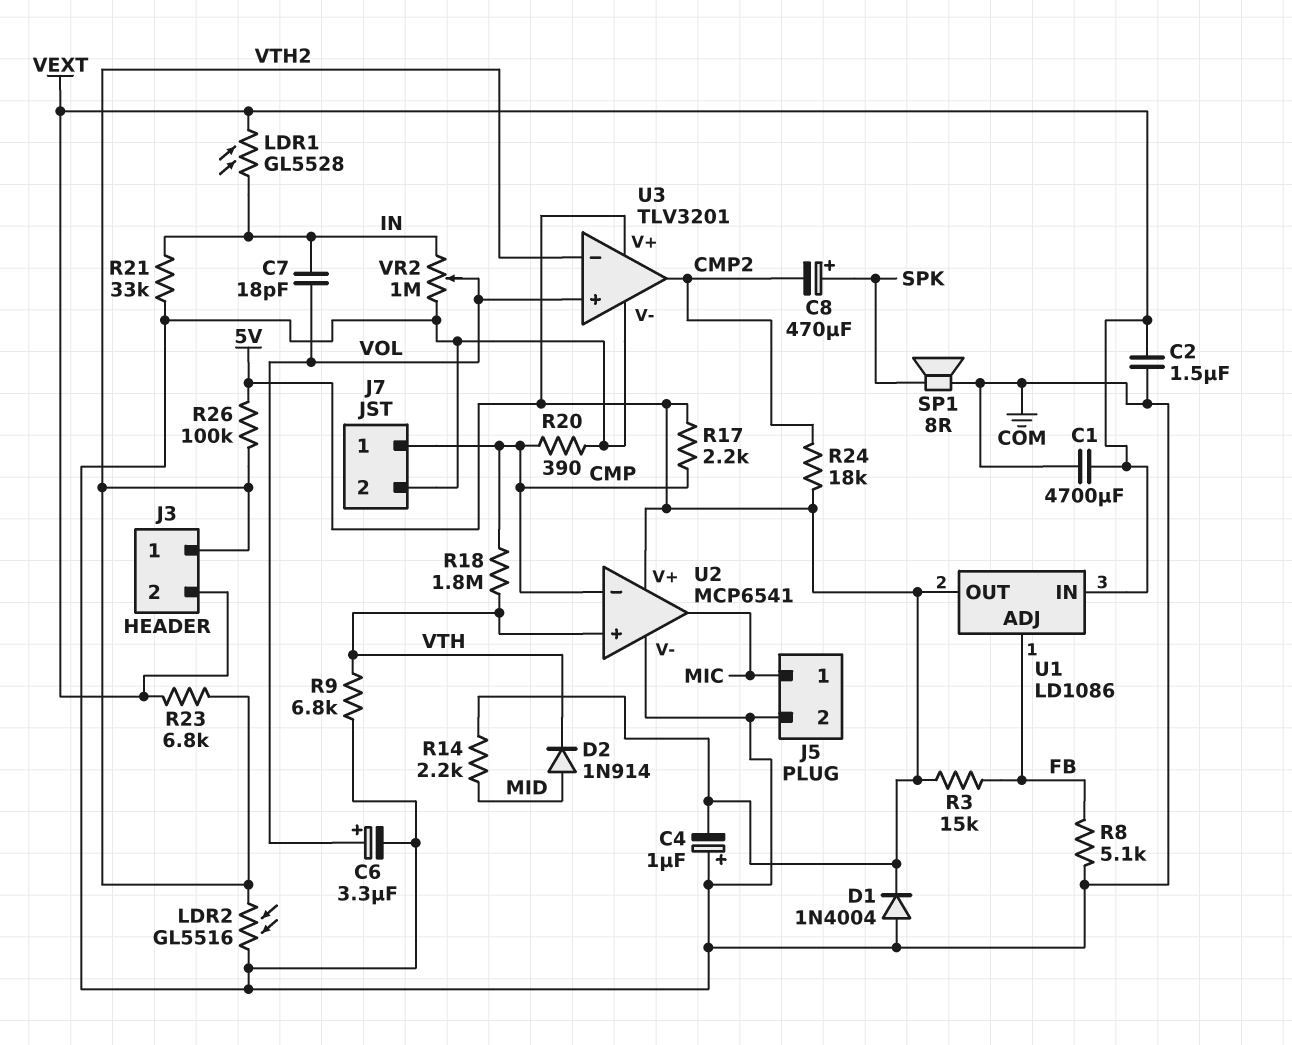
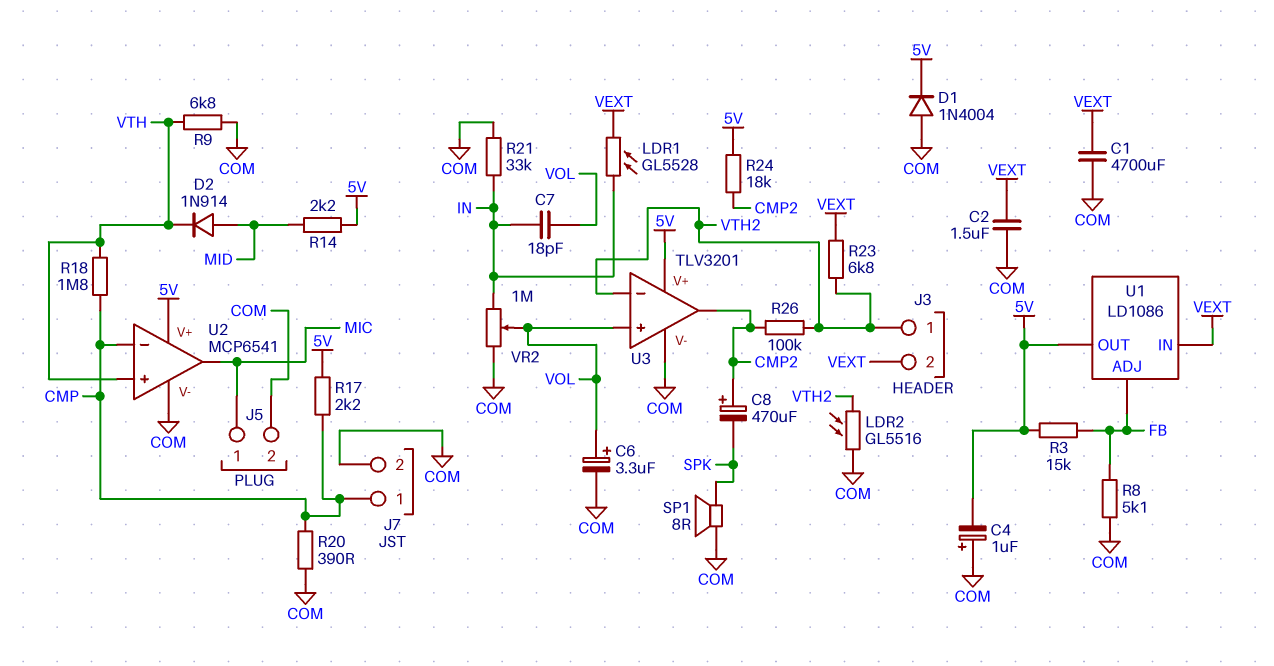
C8: 470uF (plus SPK, minus CMP2) -> 470uF (plus CMP2, minus SPK)
R26: 100k (5V, VTH2) -> 100k (CMP2, VTH2)

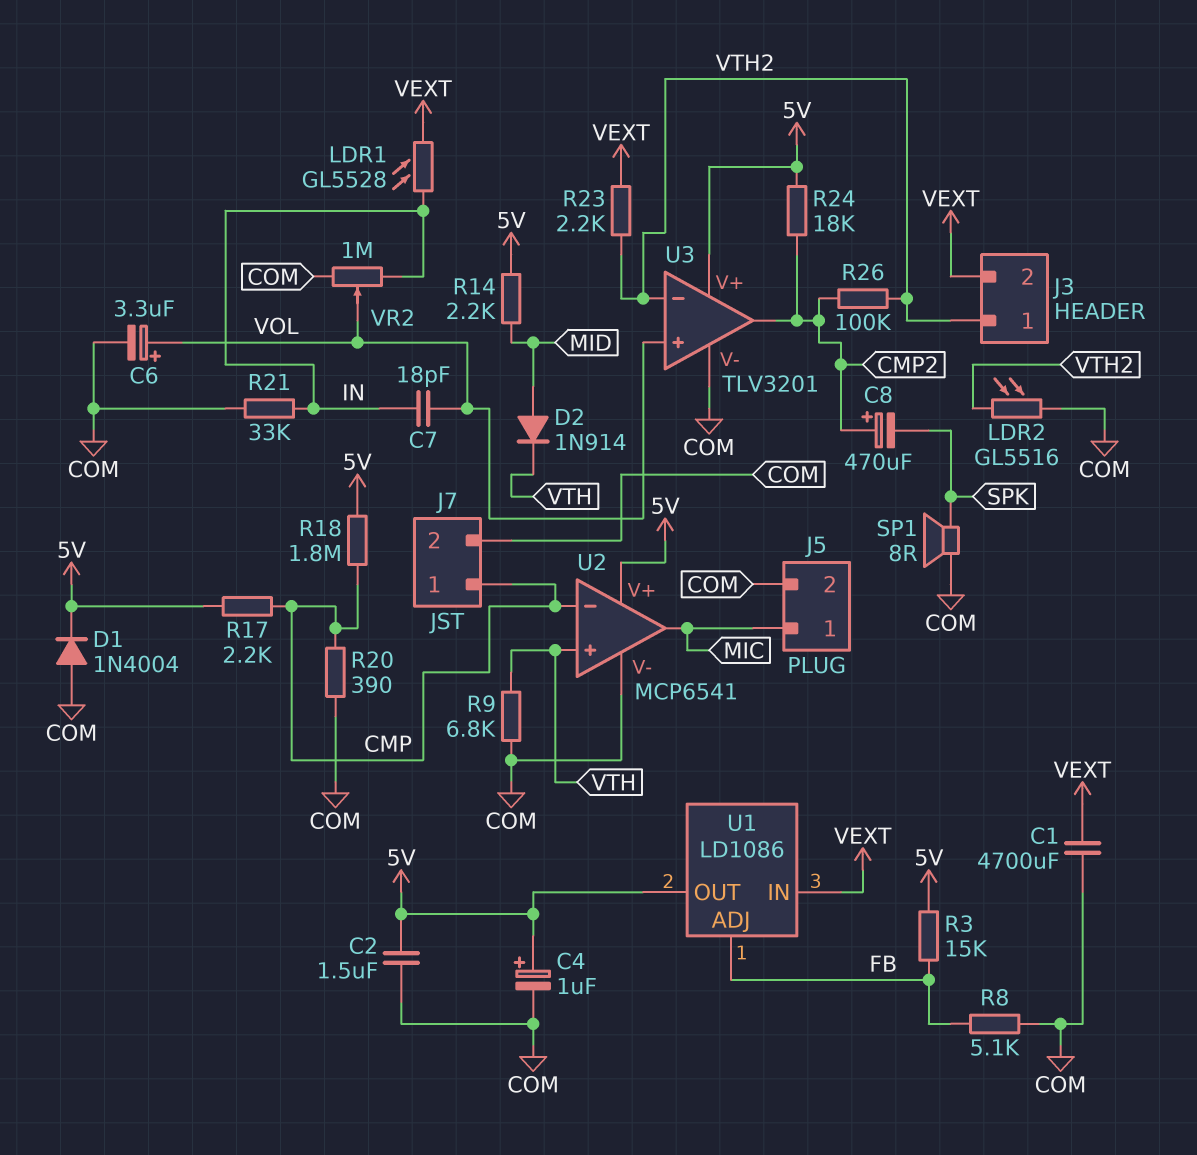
C2: 1.5uF (COM, VEXT) -> 1.5uF (5V, COM)
C4: 1uF (plus COM, minus 5V) -> 1uF (plus 5V, minus COM)
R18: 1.8M (CMP, VTH) -> 1.8M (5V, CMP)
R23: 6.8k (VEXT, VTH2) -> 2.2k (VEXT, VTH2)

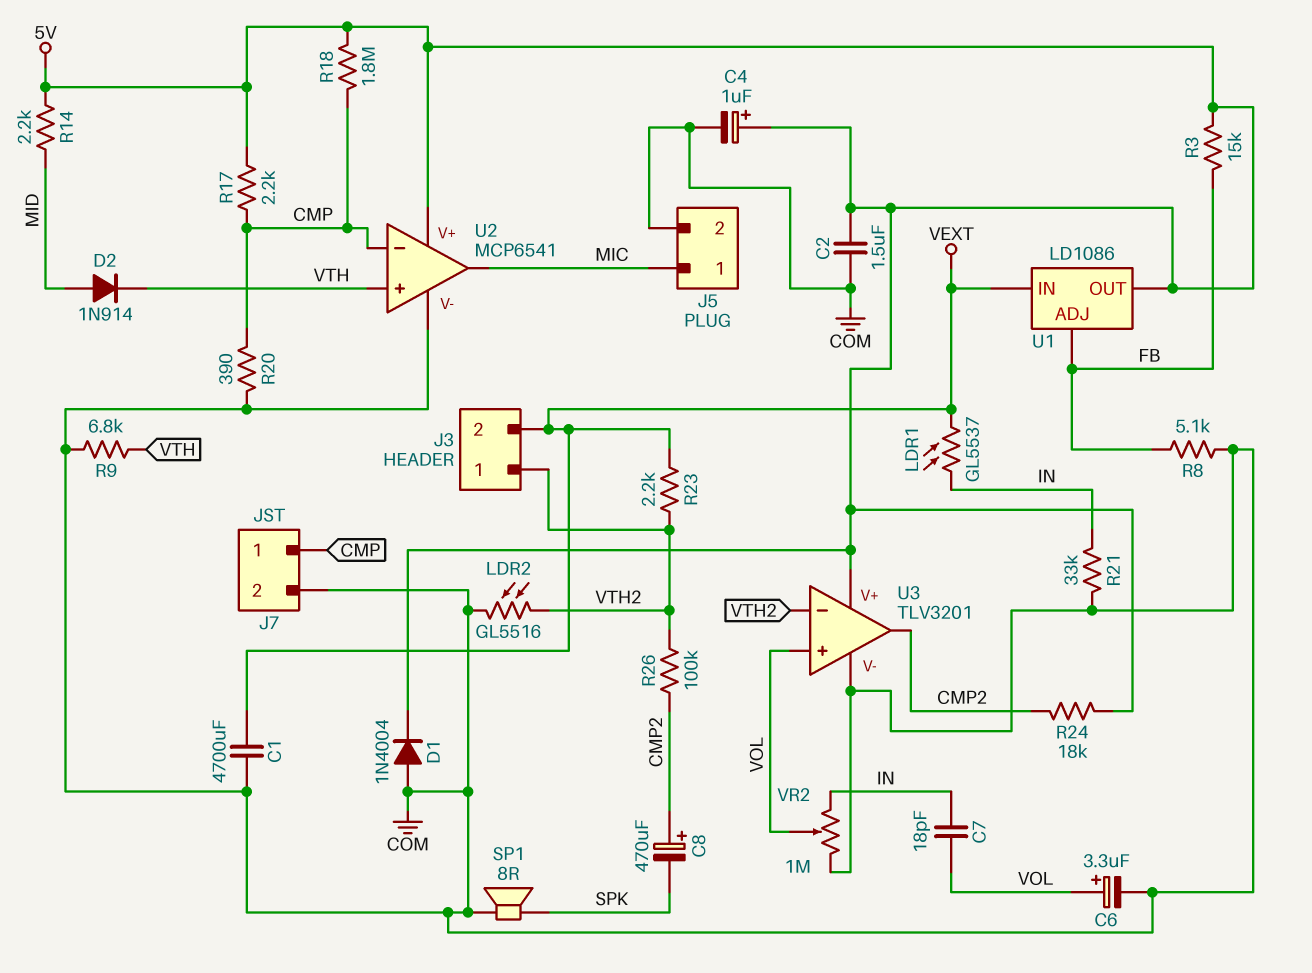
LDR1: GL5528 (IN, VEXT) -> GL5537 (IN, VEXT)

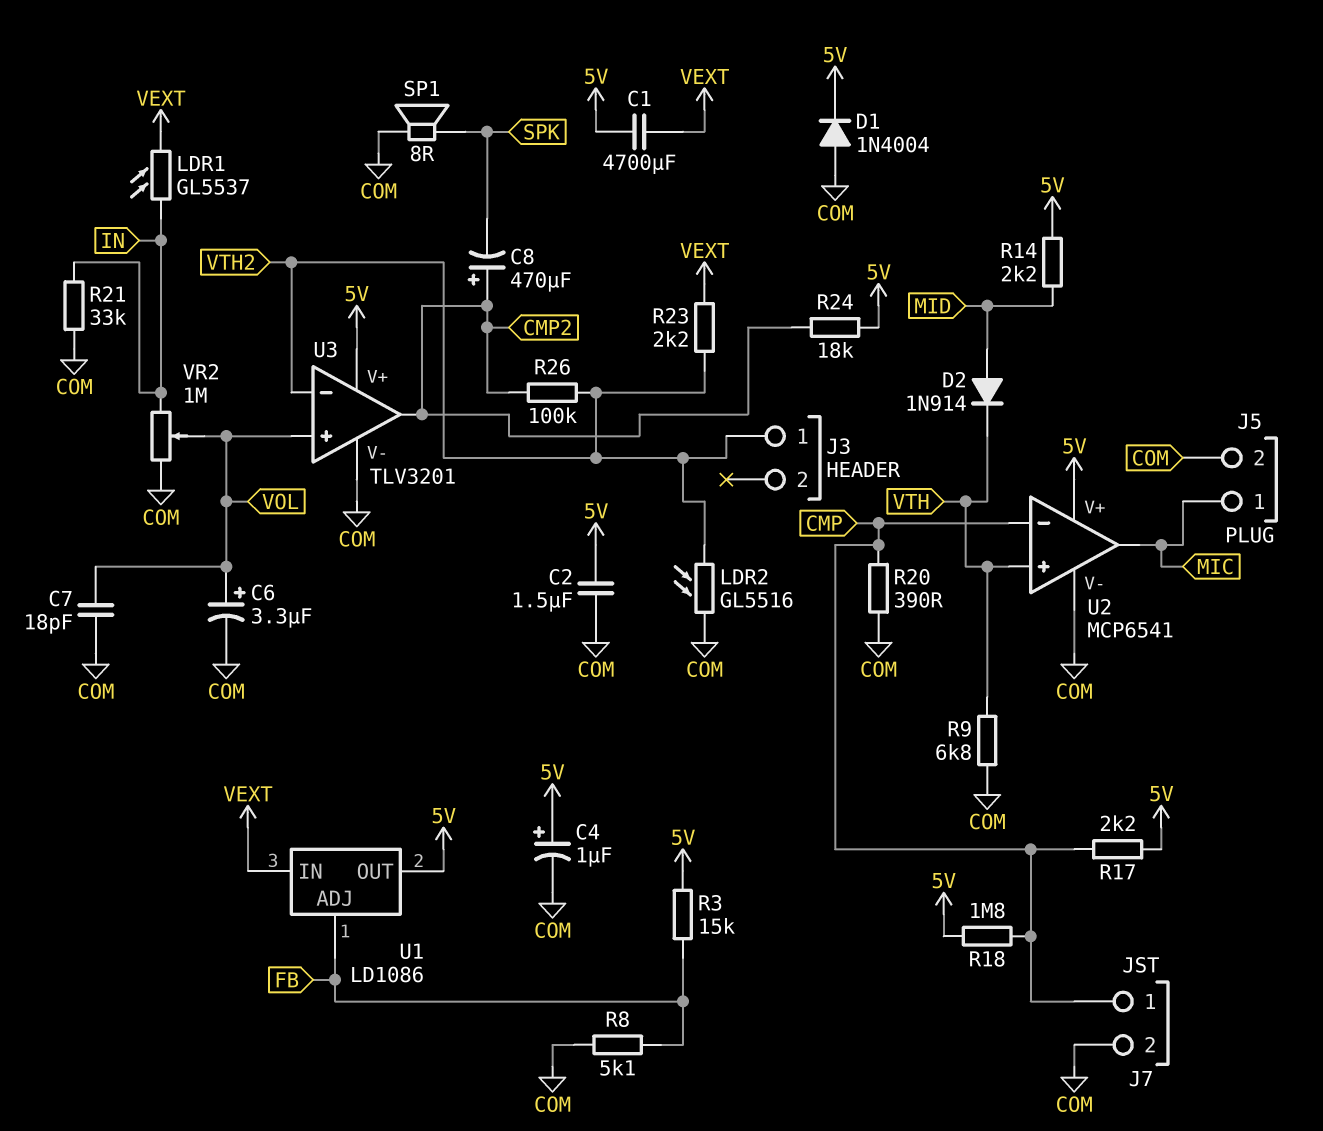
C1: 4700uF (COM, VEXT) -> 4700uF (5V, VEXT)
C7: 18pF (IN, VOL) -> 18pF (COM, VOL)
J3 pin 2: VEXT -> none

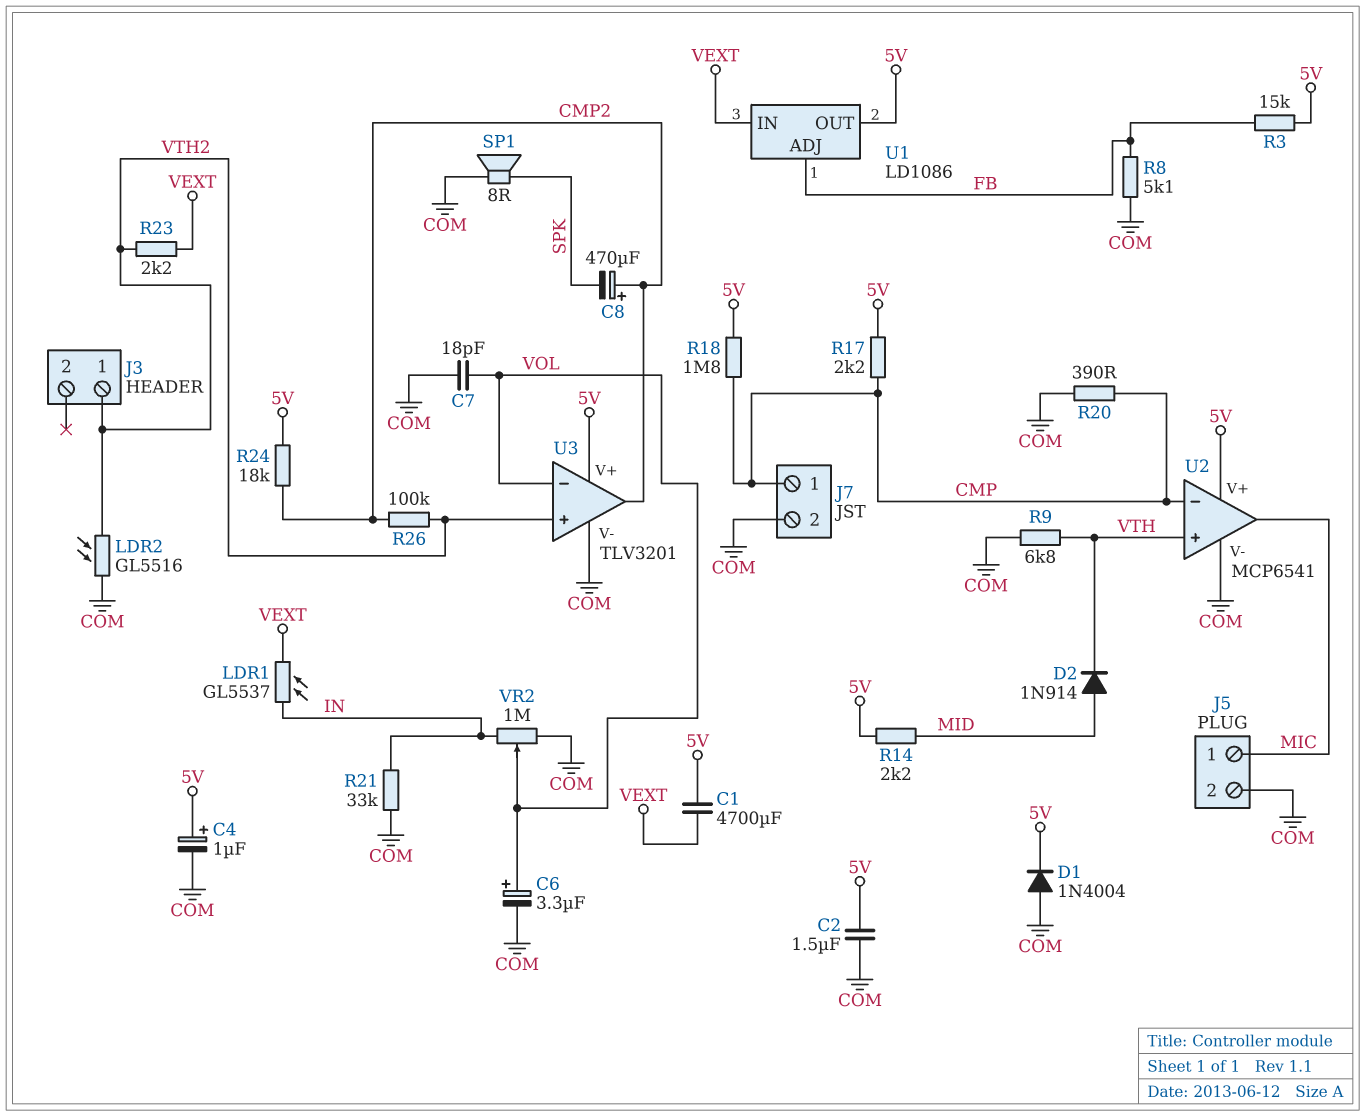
U3 pin in+: VOL -> VTH2
U3 pin in-: VTH2 -> VOL

